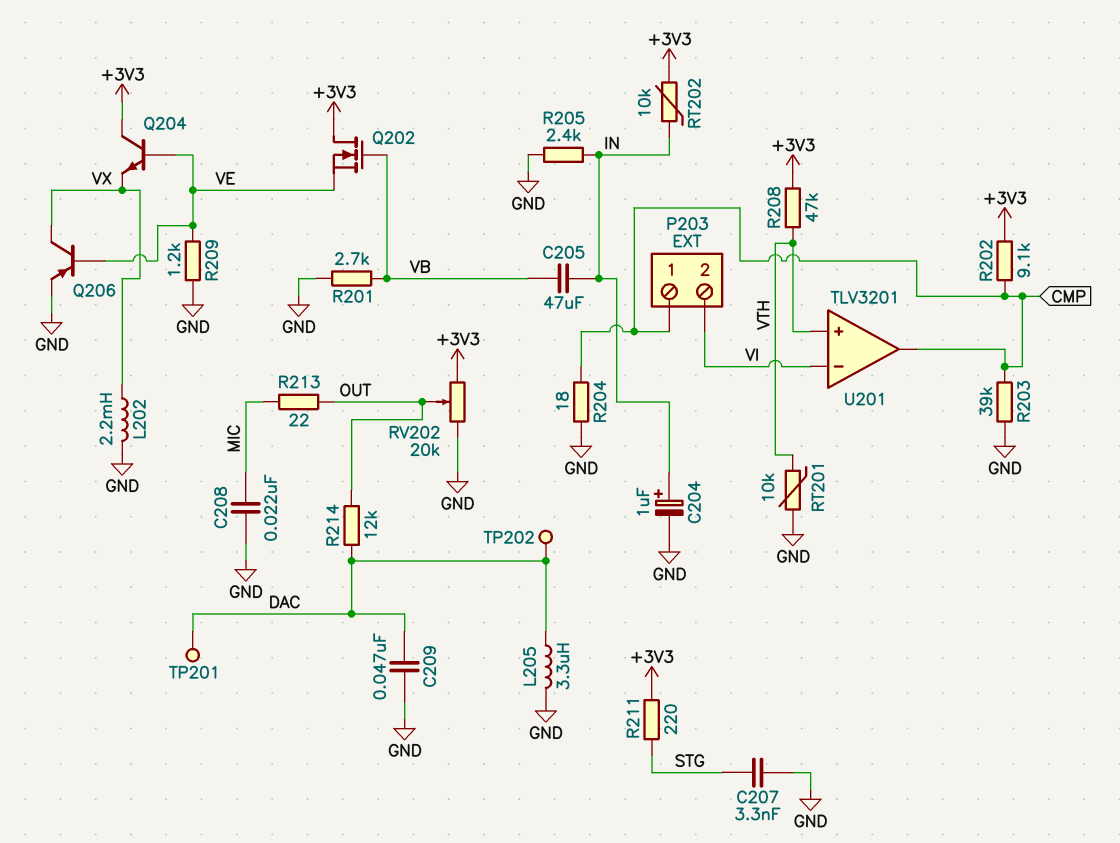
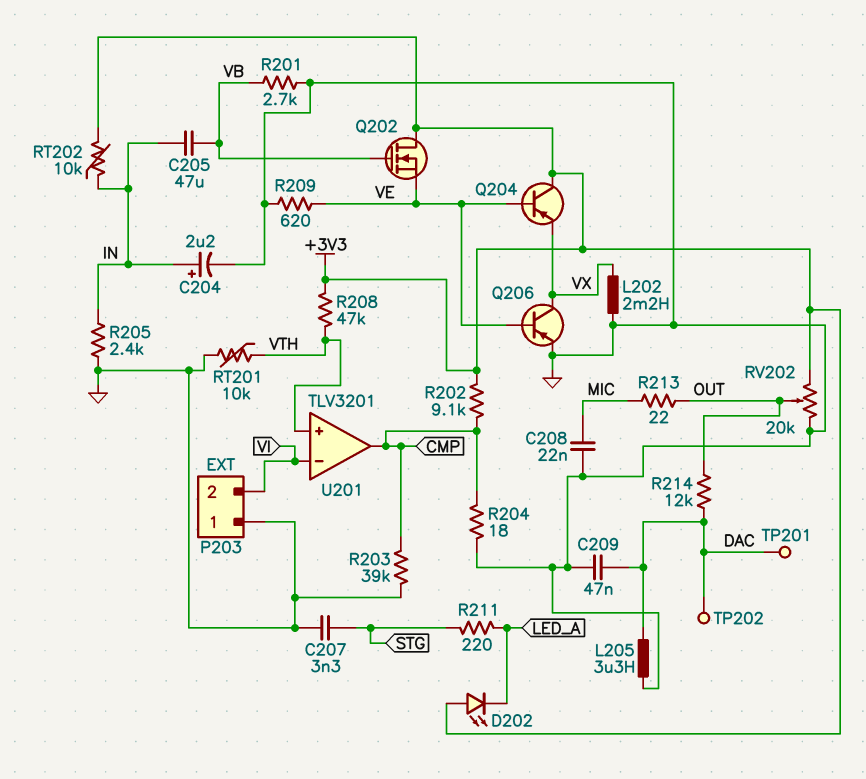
C204: 1uF (plus IN, minus GND) -> 2.2uF (plus IN, minus GND)
D202: none -> LED (A +3V3, K LED_A)
P203 pin 1: CMP -> GND
Q204: NPN (B VE, C +3V3, E VX) -> PNP (B VE, C +3V3, E VX)
R209: 1.2k (GND, VE) -> 620 (GND, VE)
R211: 220 (+3V3, STG) -> 220 (LED_A, STG)

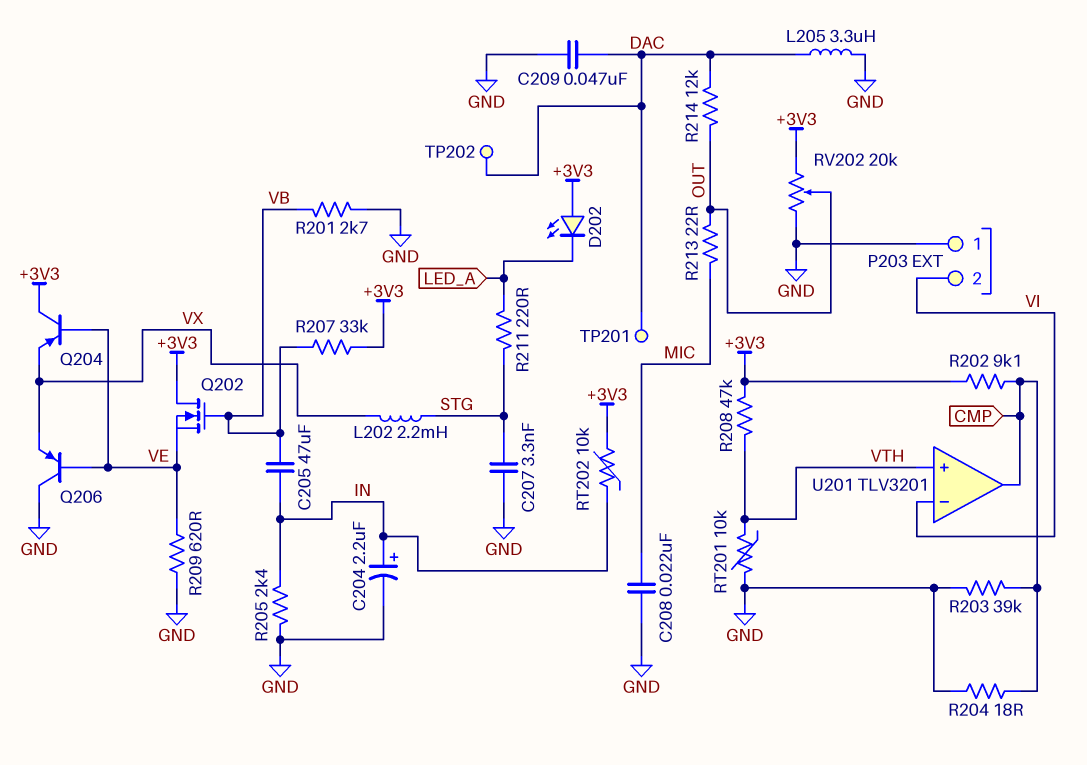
L202: 2.2mH (GND, VX) -> 2.2mH (STG, VX)
Q206: PNP (B VE, C VX, E GND) -> PNP (B VE, C GND, E VX)
R207: none -> 33k (+3V3, VB)

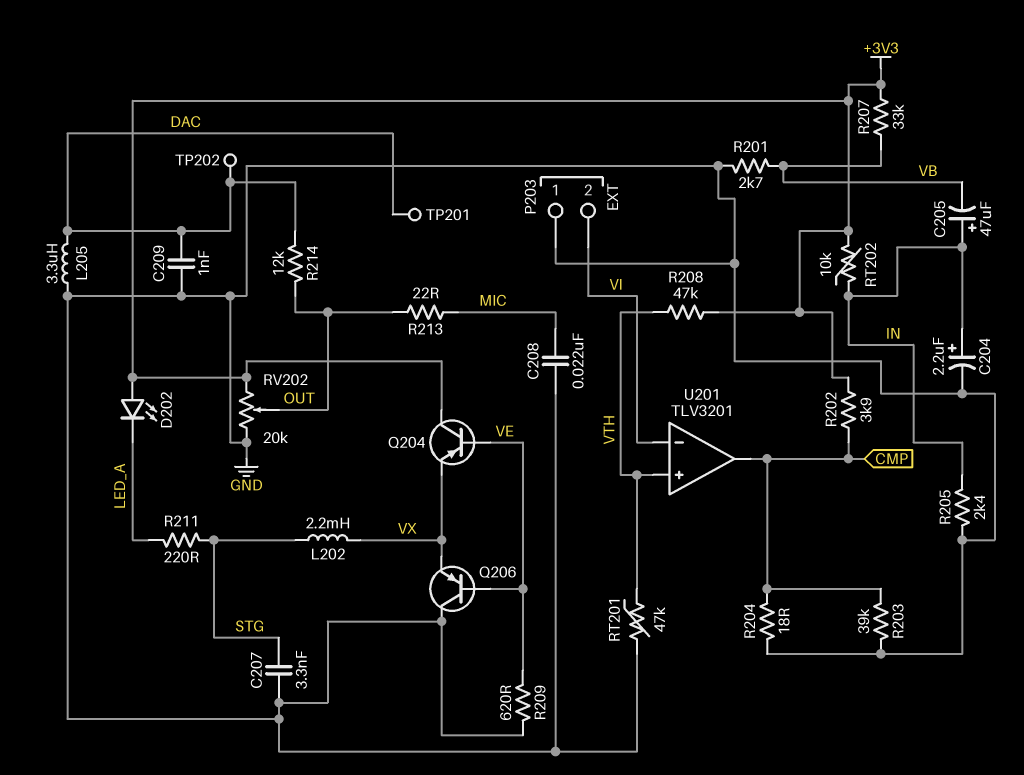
C205: 47uF (IN, VB) -> 47uF (plus IN, minus VB)
C209: 47nF (DAC, GND) -> 1nF (DAC, GND)
Q202: NMOS (G VB, D +3V3, S VE) -> none
R202: 9.1k (+3V3, CMP) -> 3.9k (+3V3, CMP)
RT201: 10k (GND, VTH) -> 47k (GND, VTH)

